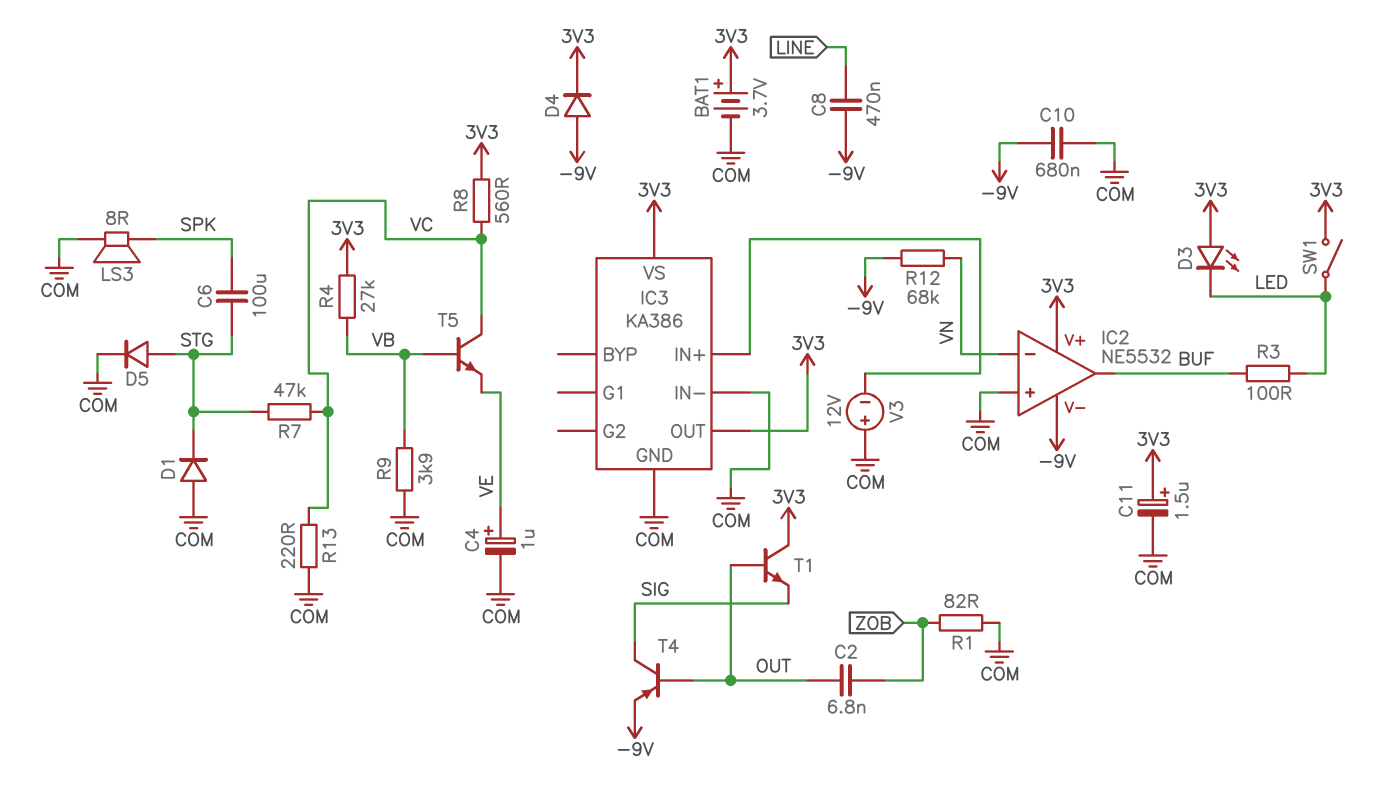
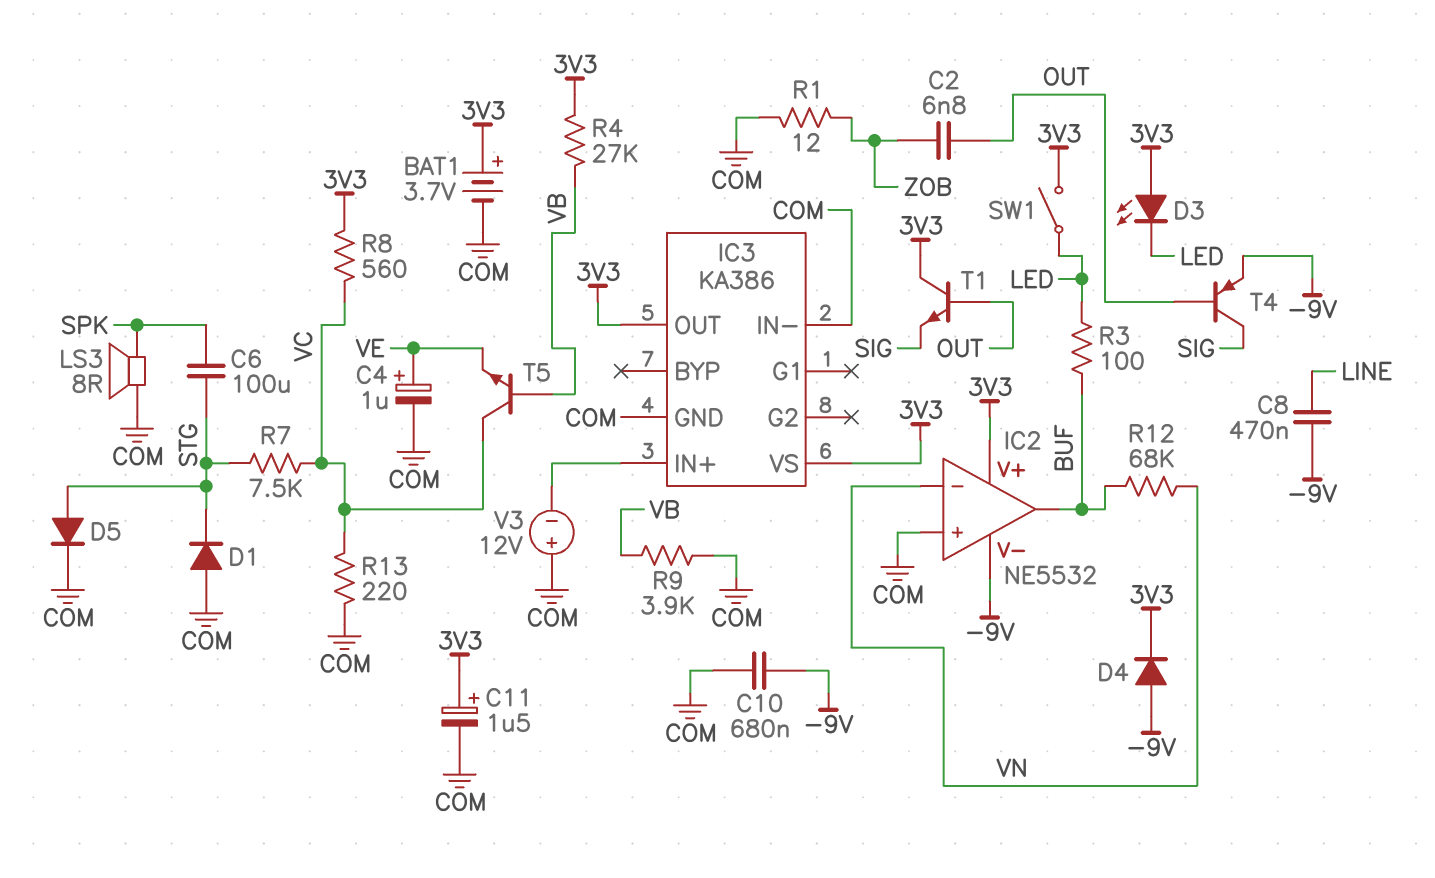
R1: 82 (COM, ZOB) -> 12 (COM, ZOB)
R7: 47k (STG, VC) -> 7.5k (STG, VC)
R12: 68k (-9V, VN) -> 68k (BUF, VN)

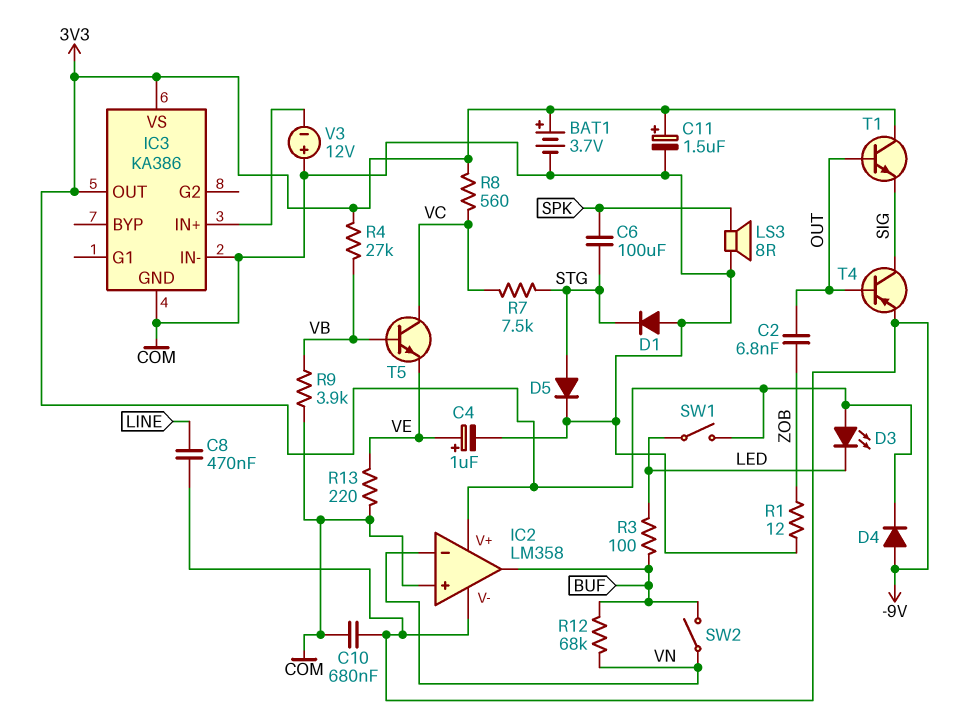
IC2: NE5532 -> LM358
R13: 220 (COM, VC) -> 220 (COM, VE)
SW2: none -> switch (BUF, VN)

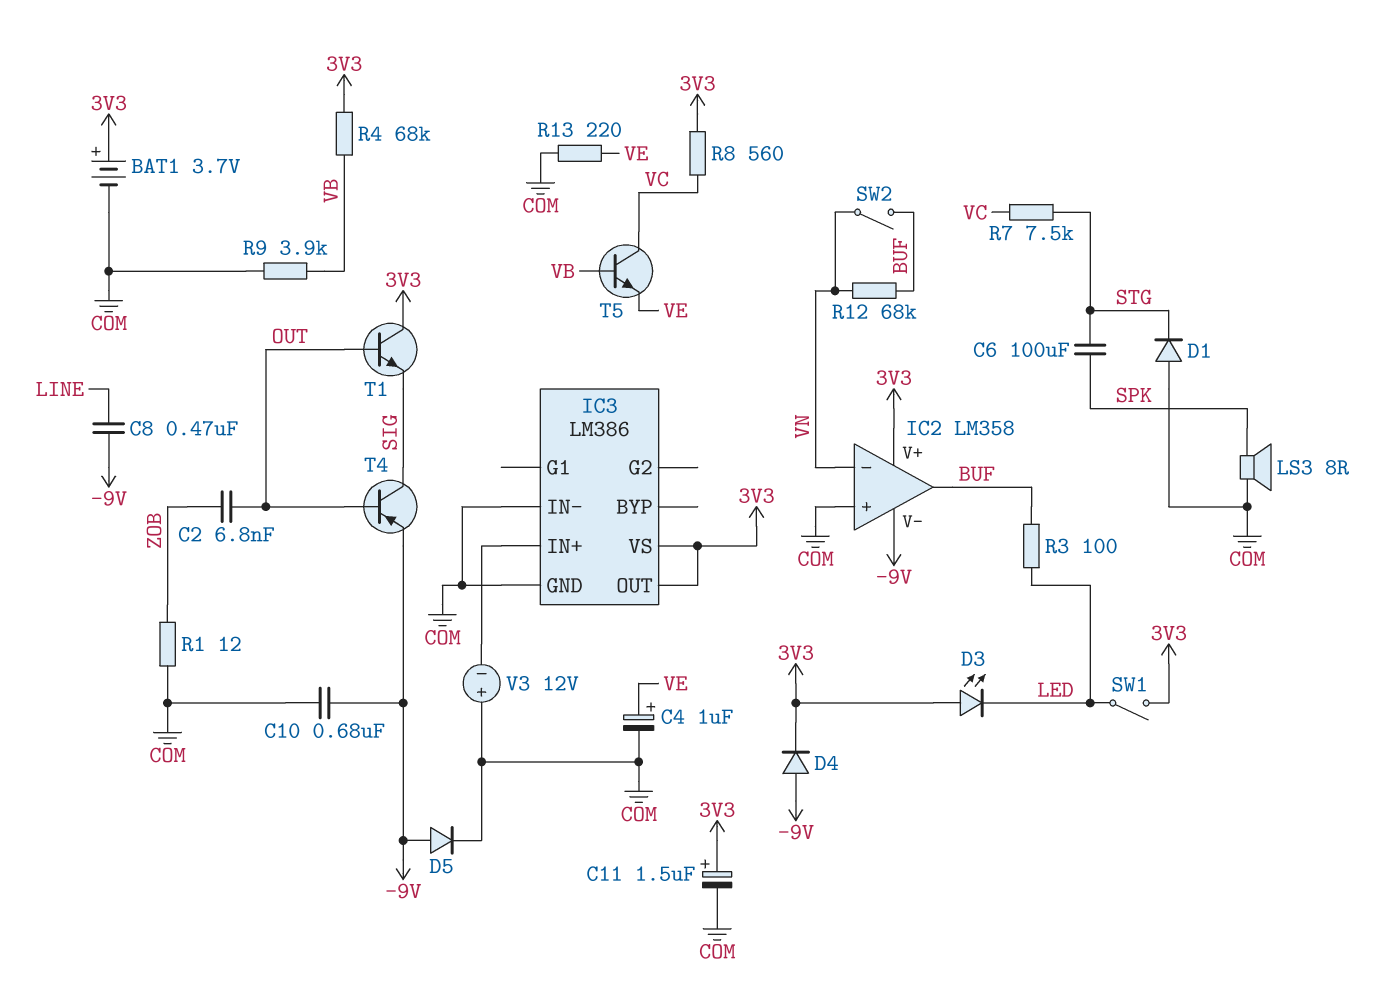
D5: diode (A STG, K COM) -> diode (A -9V, K COM)
IC3: KA386 -> LM386
R4: 27k (3V3, VB) -> 68k (3V3, VB)

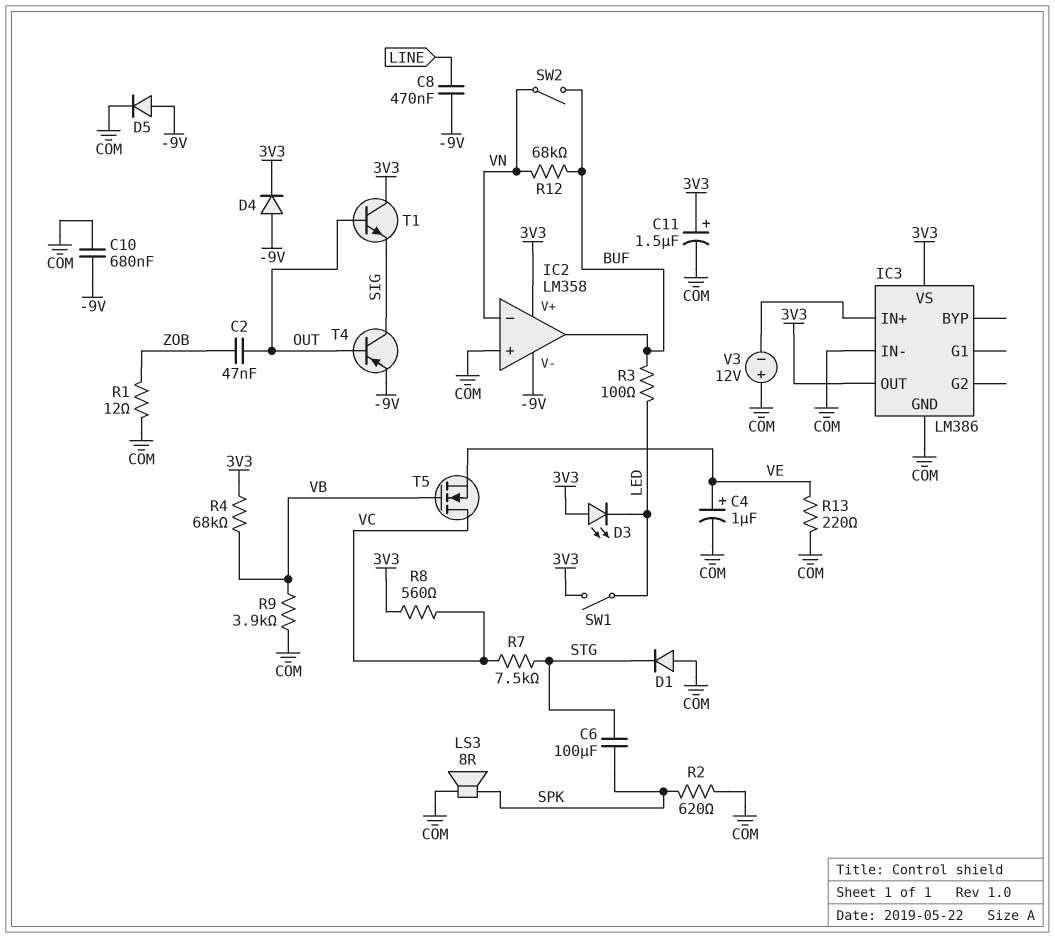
BAT1: 3.7V (plus 3V3, minus COM) -> none
C2: 6.8nF (OUT, ZOB) -> 47nF (OUT, ZOB)
R2: none -> 620 (COM, SPK)
T5: NPN (B VB, C VC, E VE) -> NMOS (G VB, D VC, S VE)

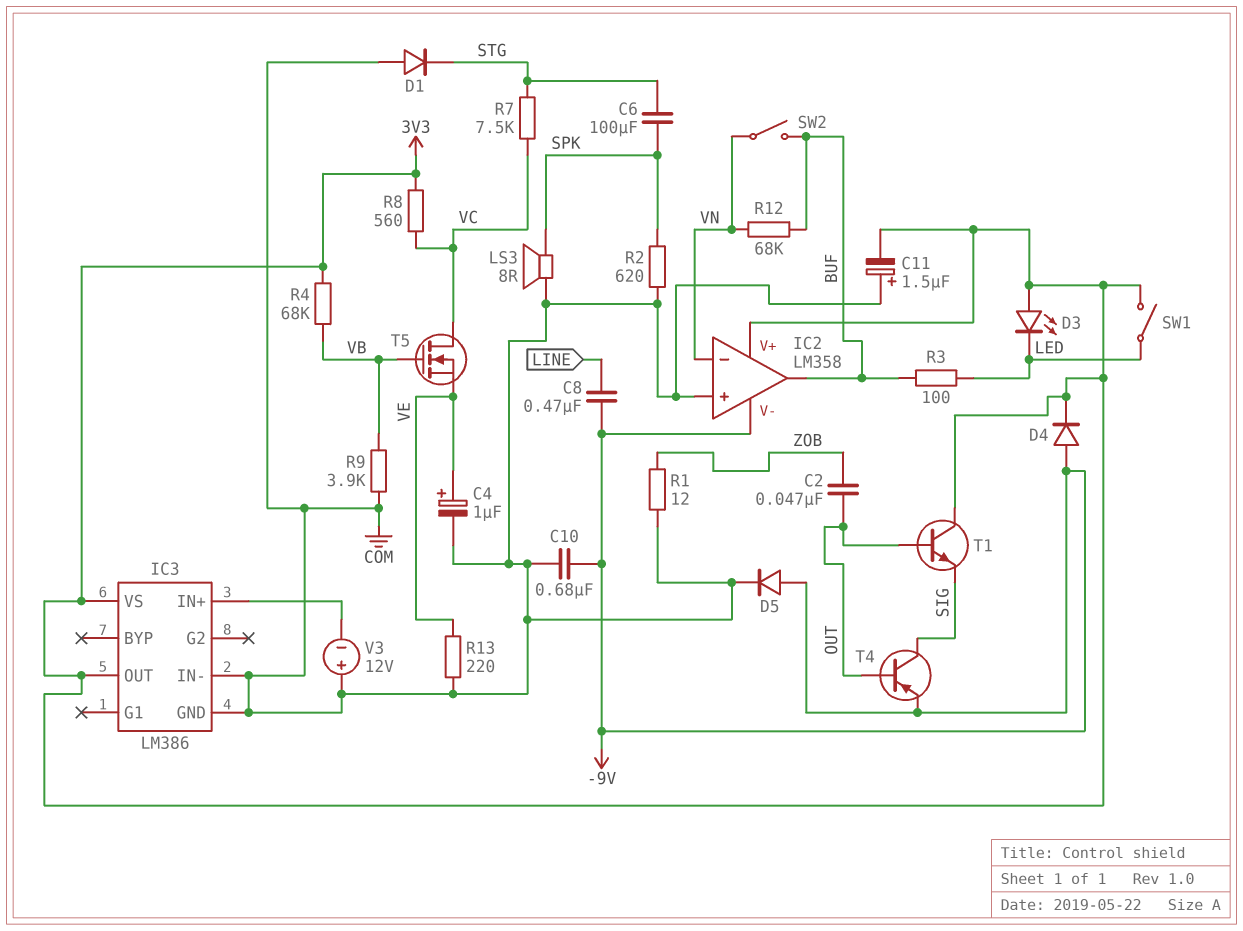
C11: 1.5uF (plus 3V3, minus COM) -> 1.5uF (plus COM, minus 3V3)

